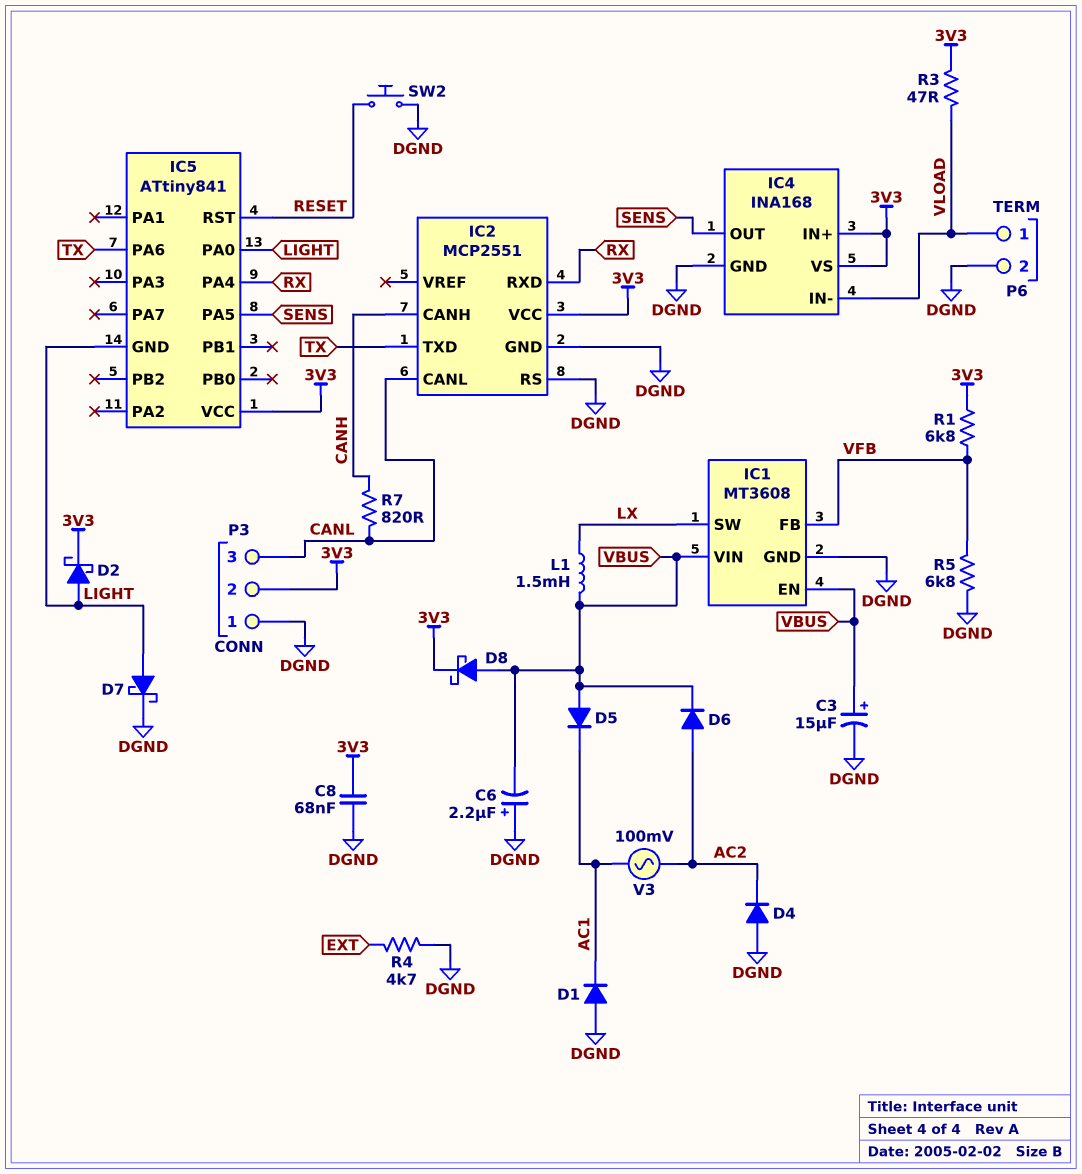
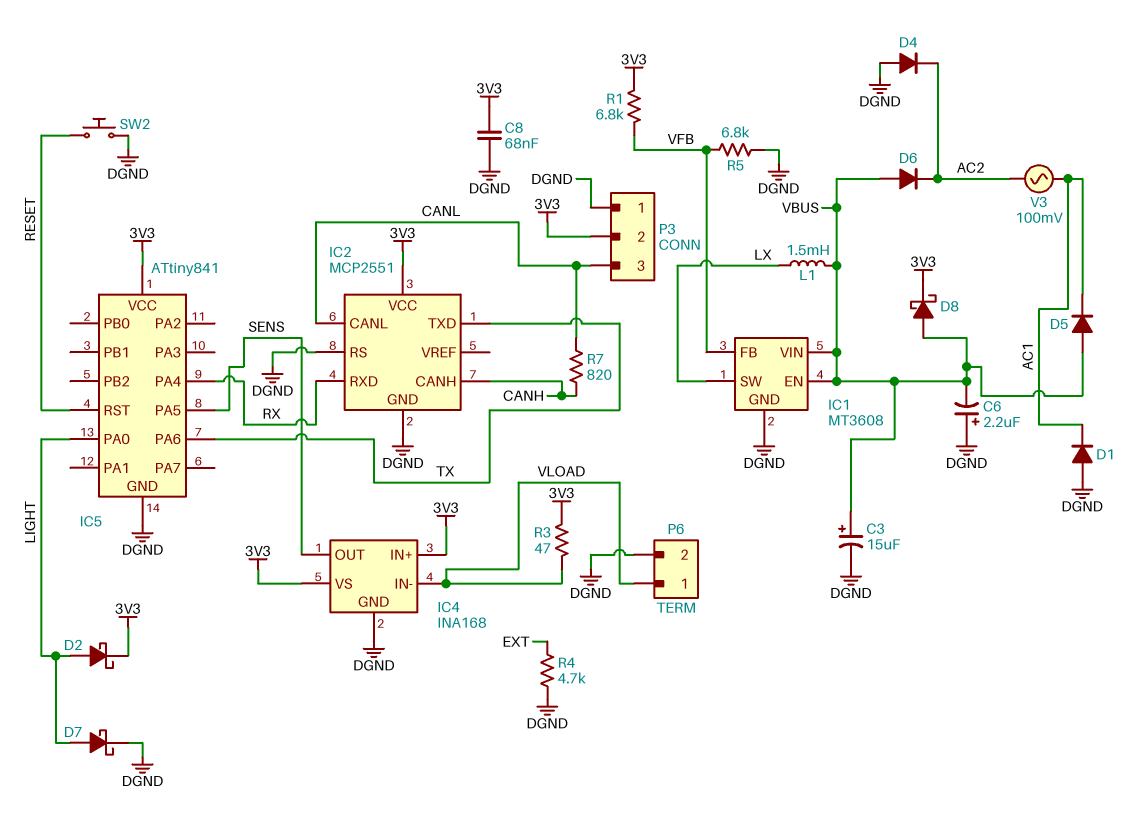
D6: diode (A AC2, K VBUS) -> diode (A VBUS, K AC2)
IC5 pin GND: LIGHT -> DGND

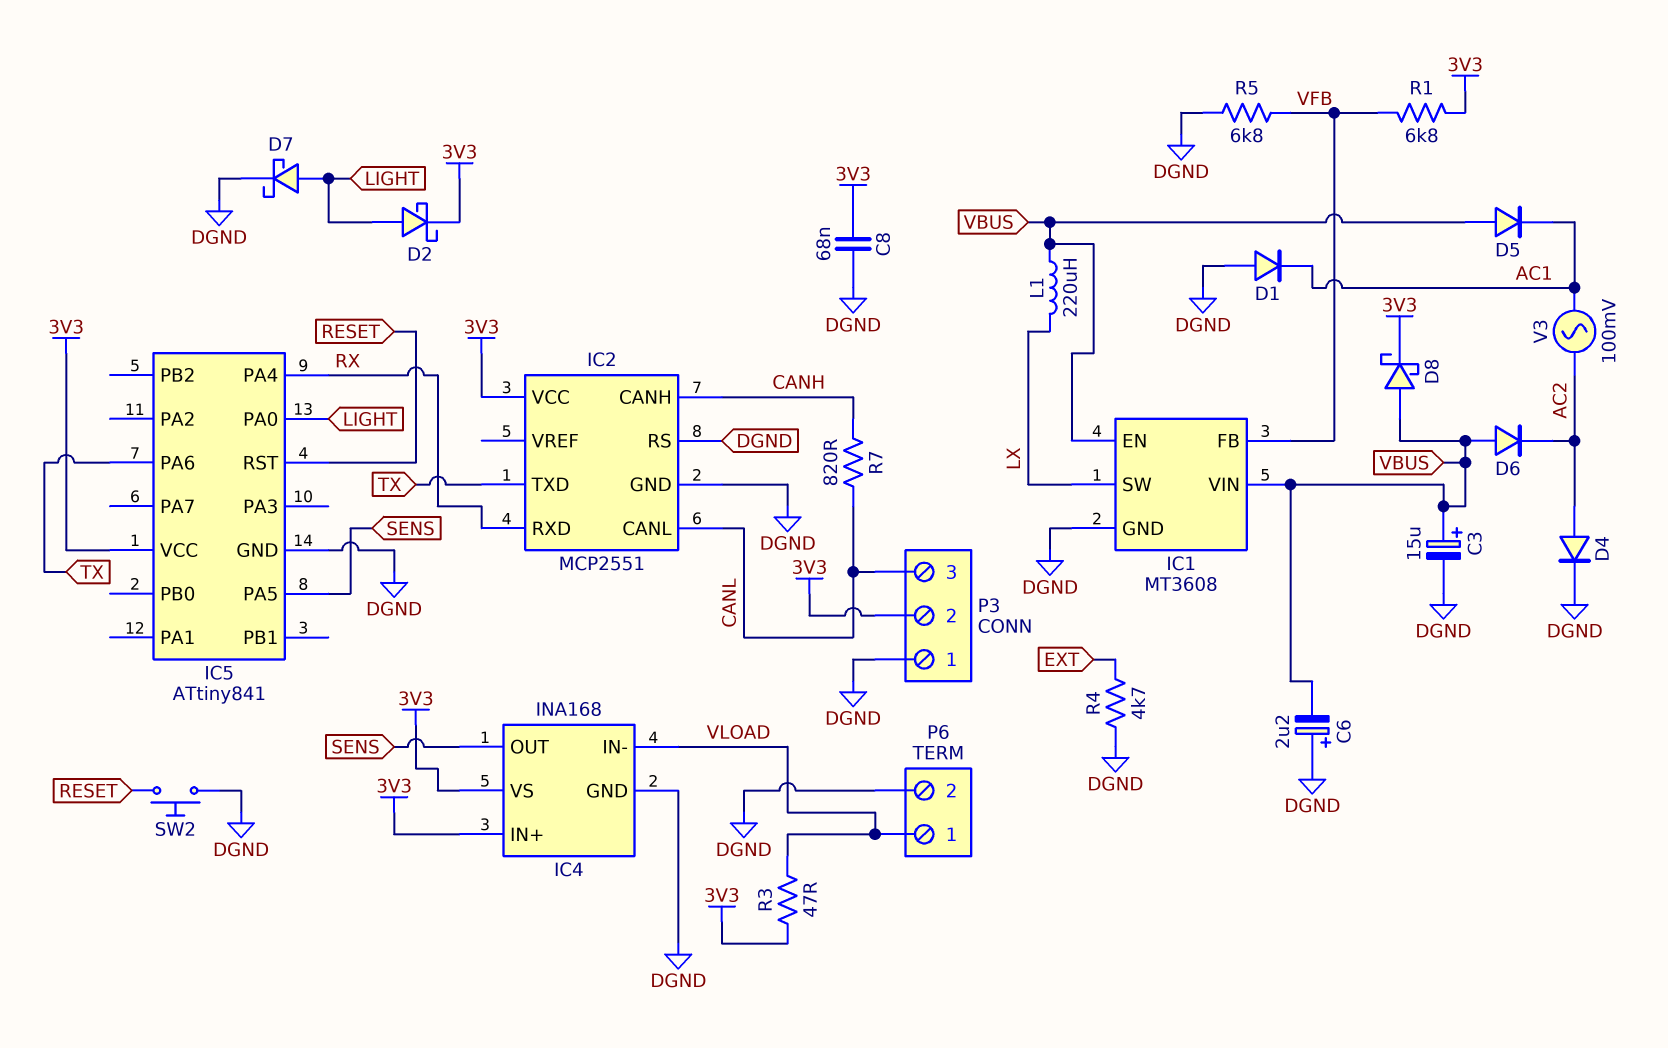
D4: diode (A DGND, K AC2) -> diode (A AC2, K DGND)
L1: 1.5mH (LX, VBUS) -> 220uH (LX, VBUS)

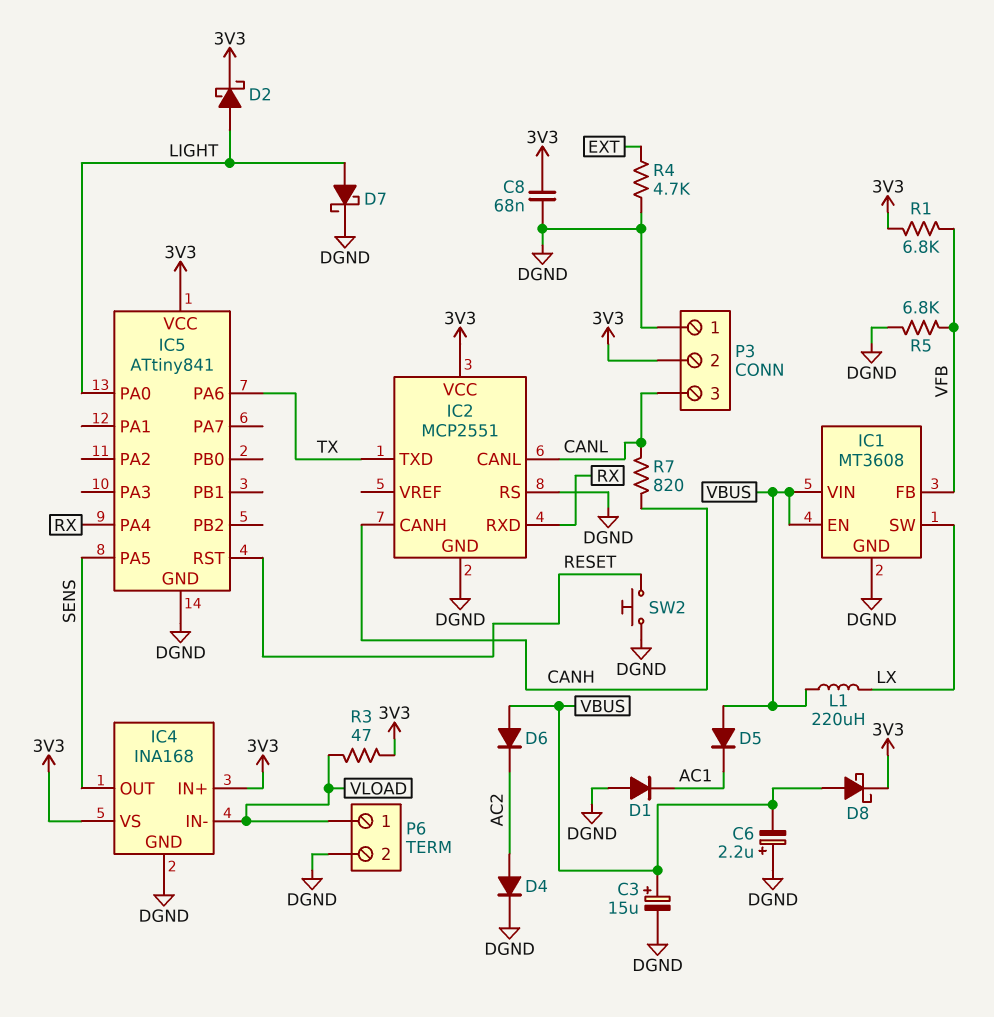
V3: AC 100mV (AC1, AC2) -> none

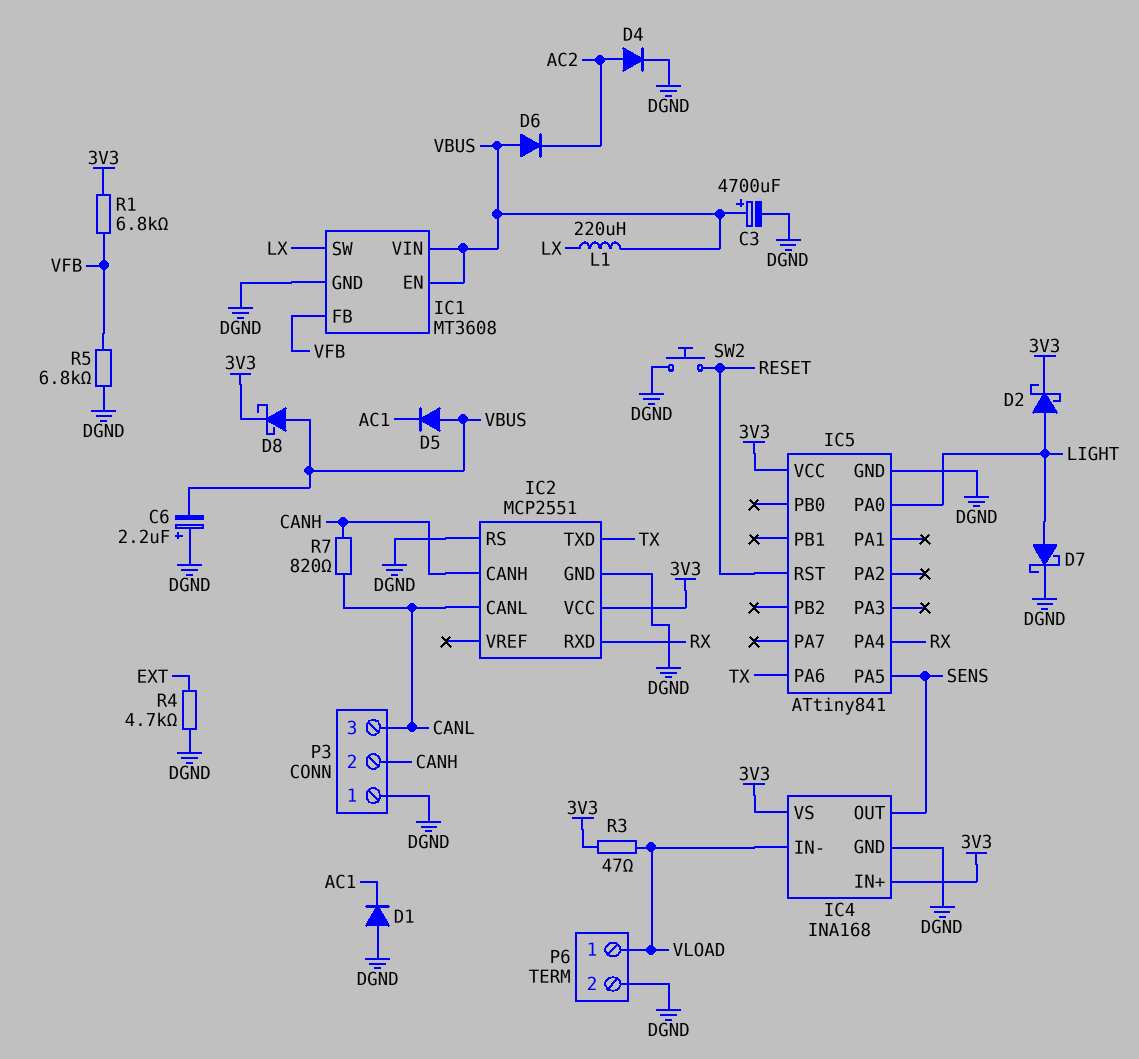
C3: 15uF (plus VBUS, minus DGND) -> 4700uF (plus VBUS, minus DGND)
C8: 68nF (3V3, DGND) -> none
P3 pin 2: 3V3 -> CANH

